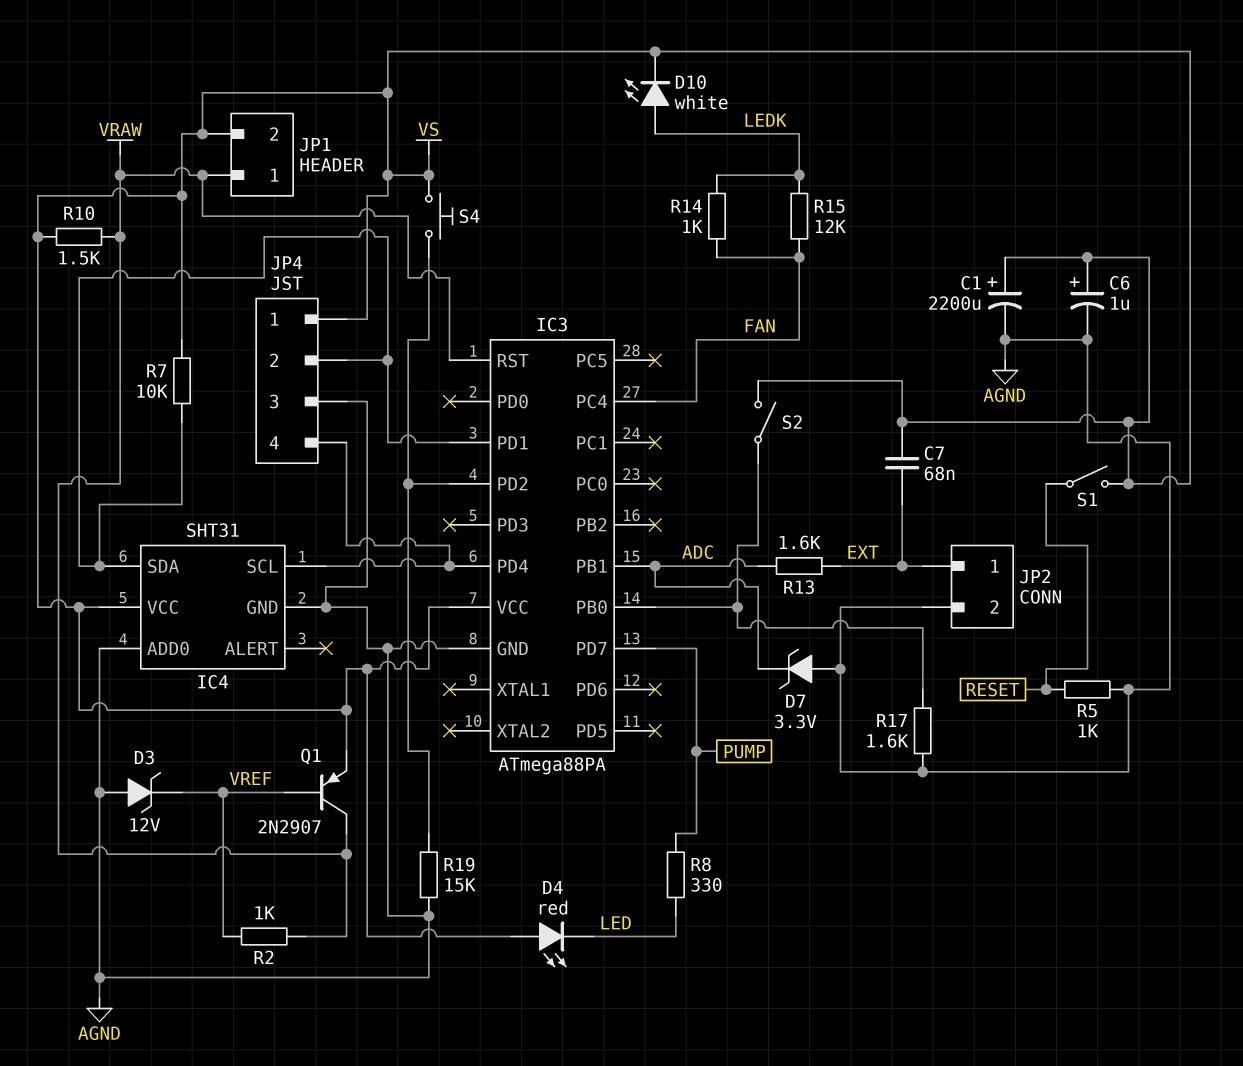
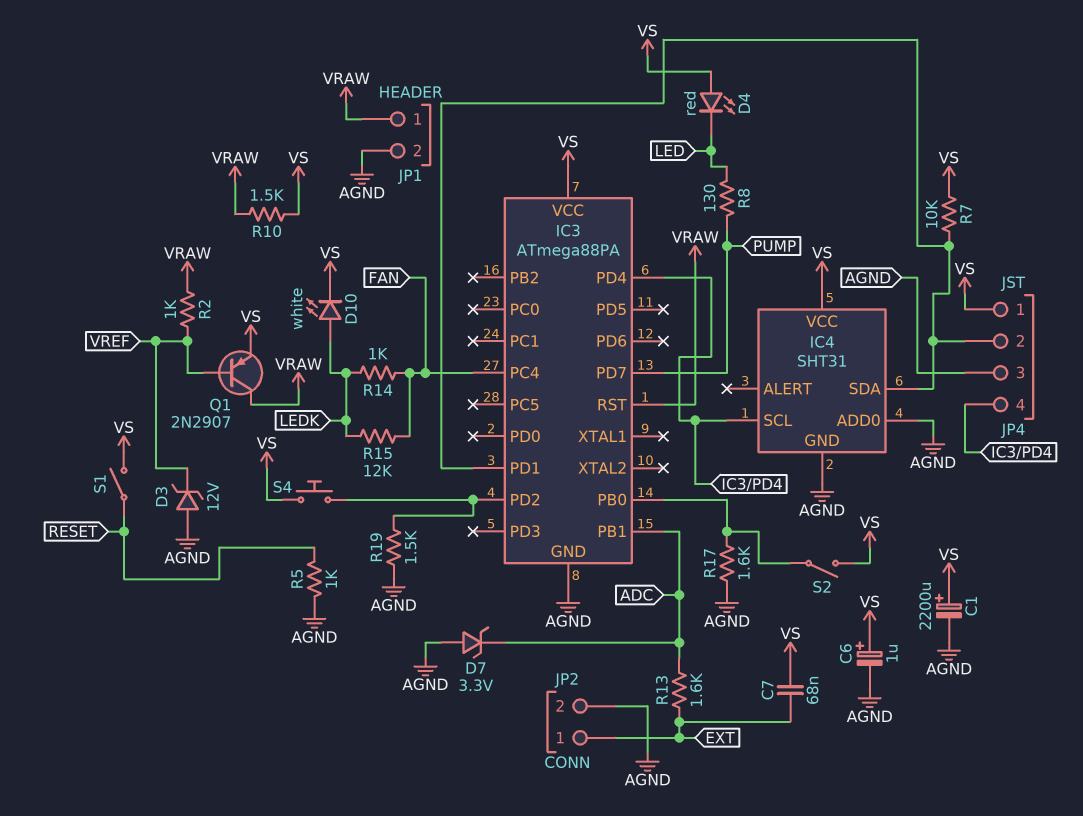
JP1 pin 2: VS -> AGND
R8: 330 (LED, PUMP) -> 130 (LED, PUMP)
R19: 15k (AGND, IC3/PD2) -> 1.5k (AGND, IC3/PD2)

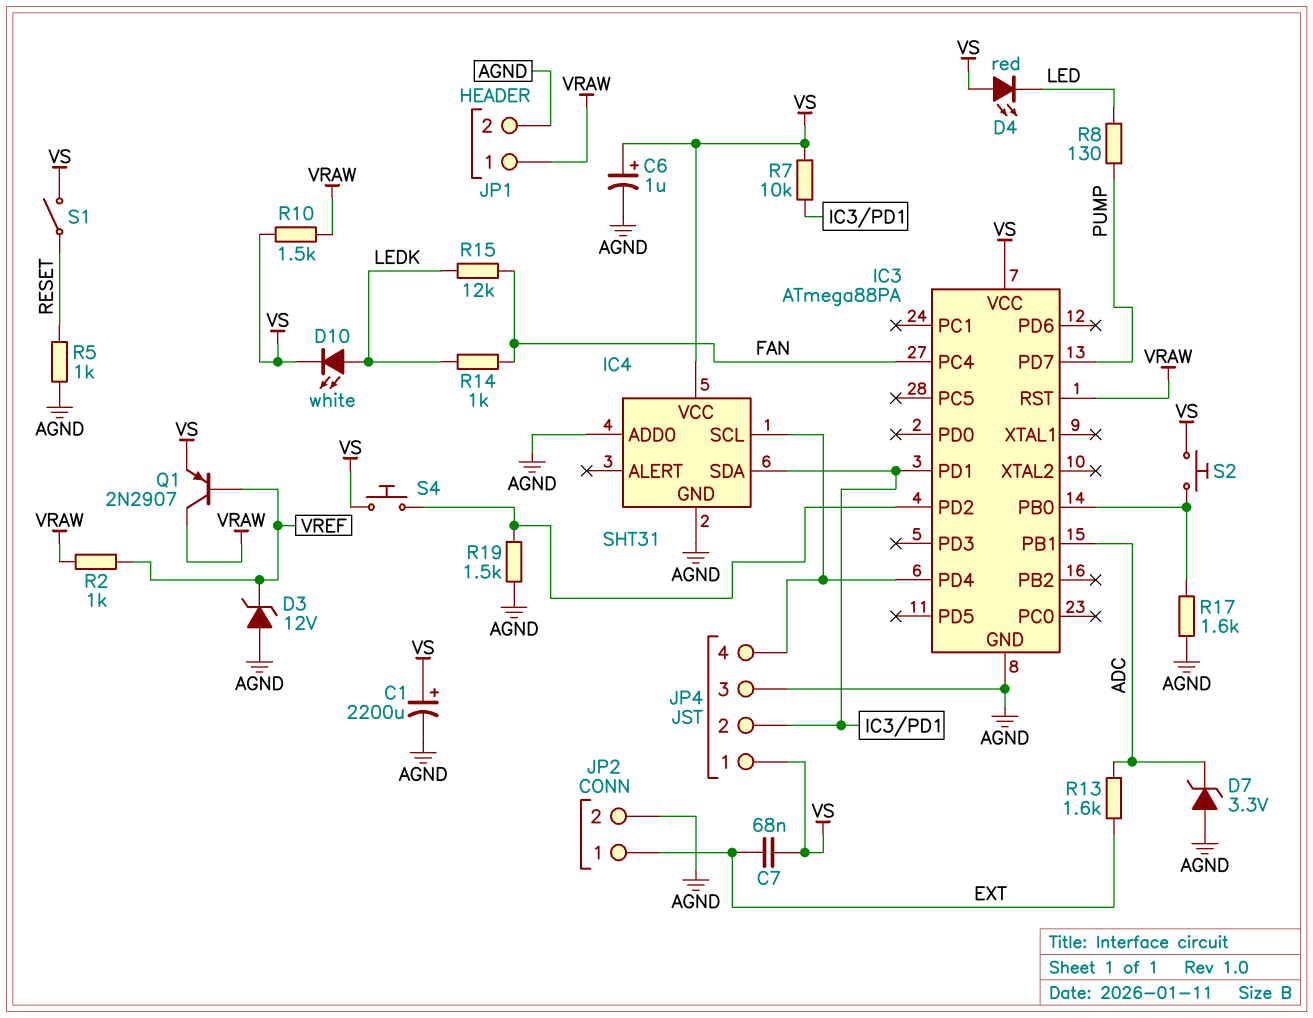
S2: switch (IC3/PB0, VS) -> button (IC3/PB0, VS)

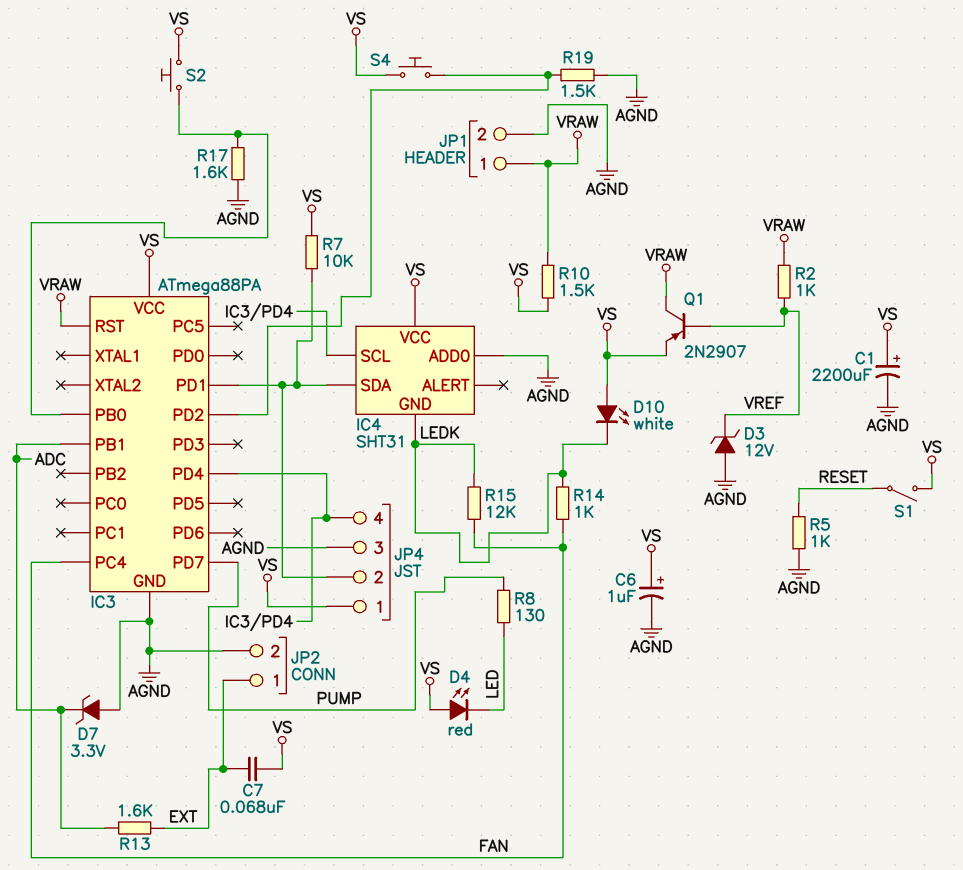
D10: LED white (A LEDK, K VS) -> LED white (A VS, K LEDK)
IC4 pin GND: AGND -> LEDK

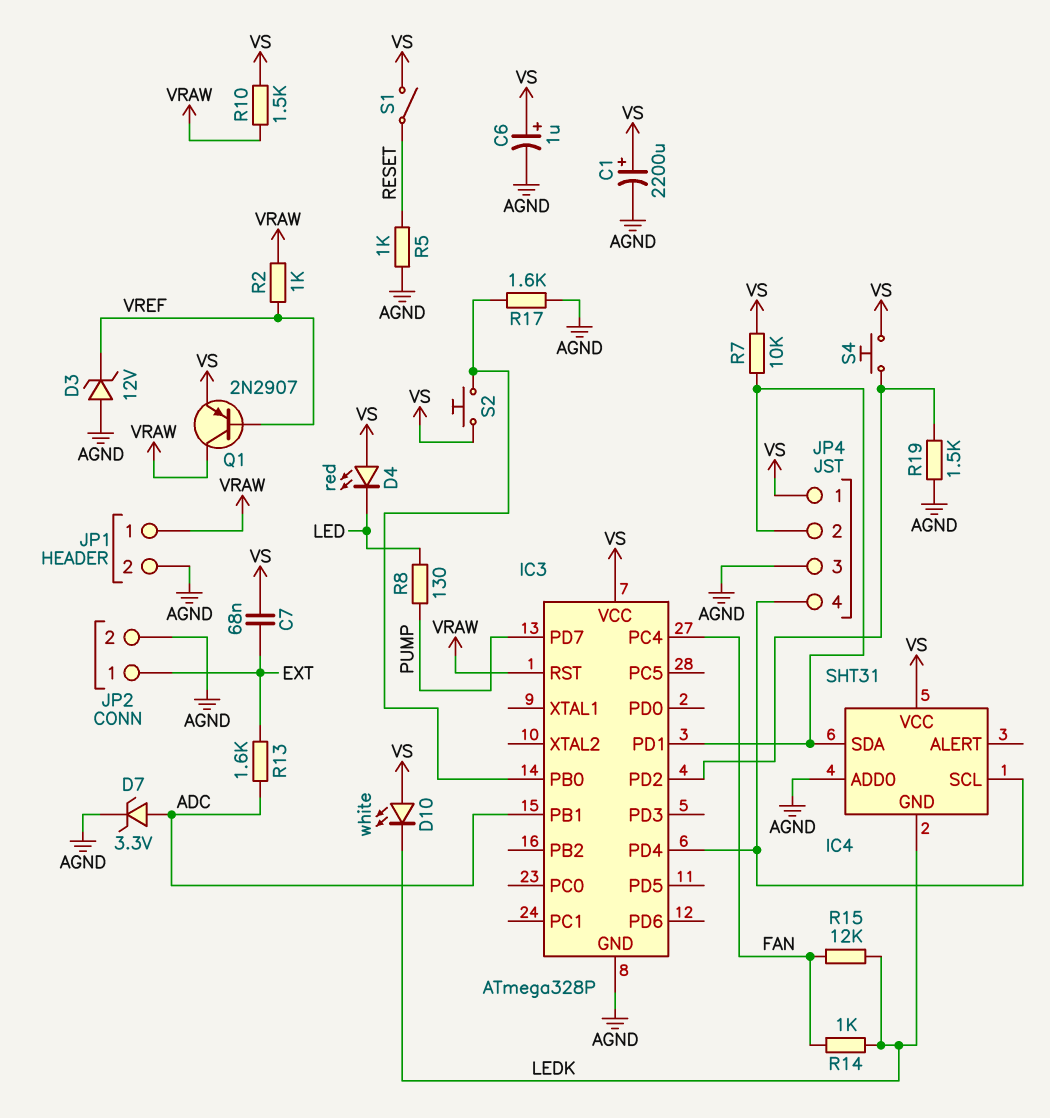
D7: zener 3.3V (A AGND, K ADC) -> zener 3.3V (A ADC, K AGND)
IC3: ATmega88PA -> ATmega328P

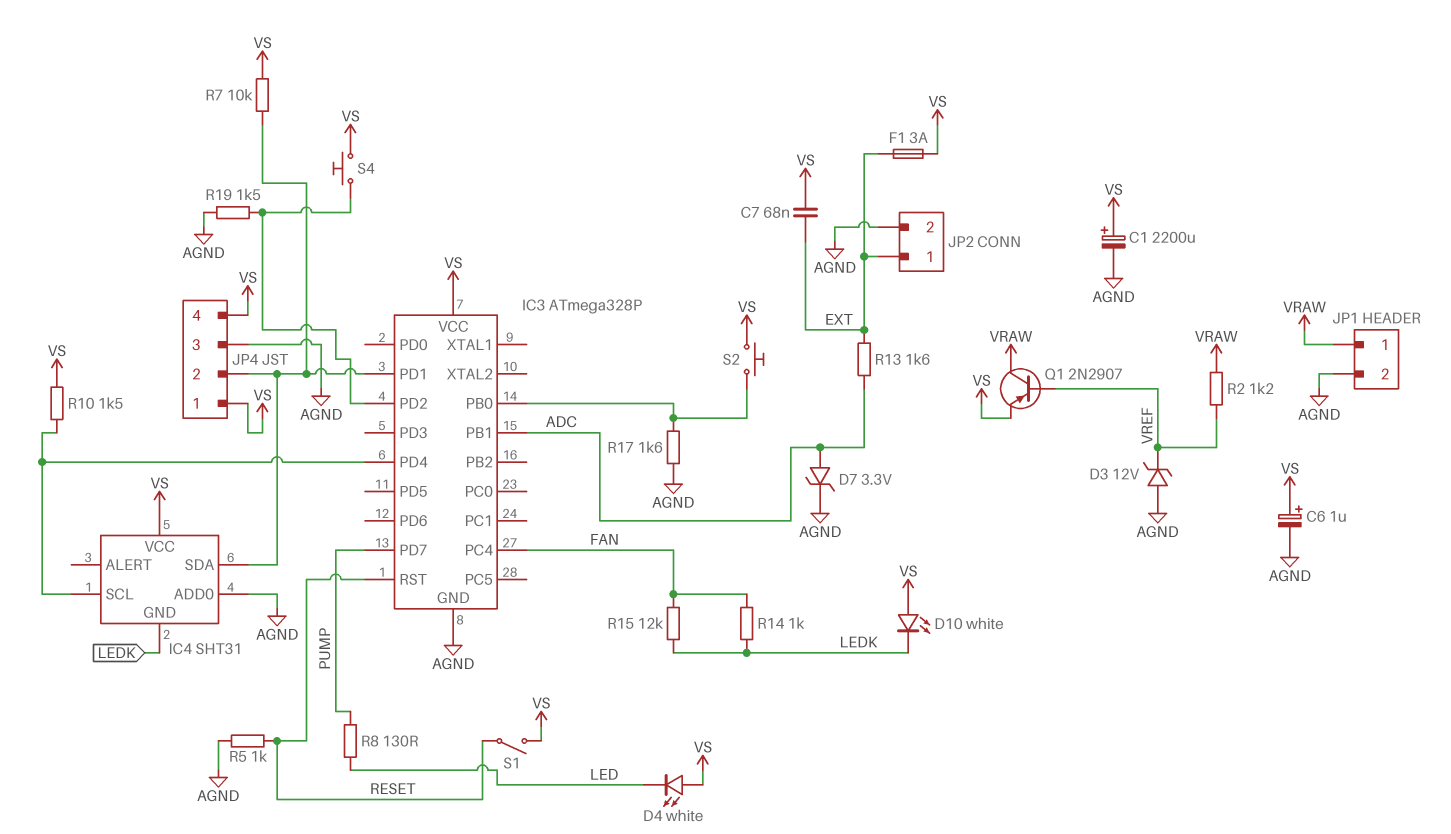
D4: LED red (A VS, K LED) -> LED white (A VS, K LED)
F1: none -> 3A (EXT, VS)
IC3 pin RST: VRAW -> RESET
JP4 pin 4: IC3/PD4 -> VS
R2: 1k (VRAW, VREF) -> 1.2k (VRAW, VREF)
R10: 1.5k (VRAW, VS) -> 1.5k (IC3/PD4, VS)

